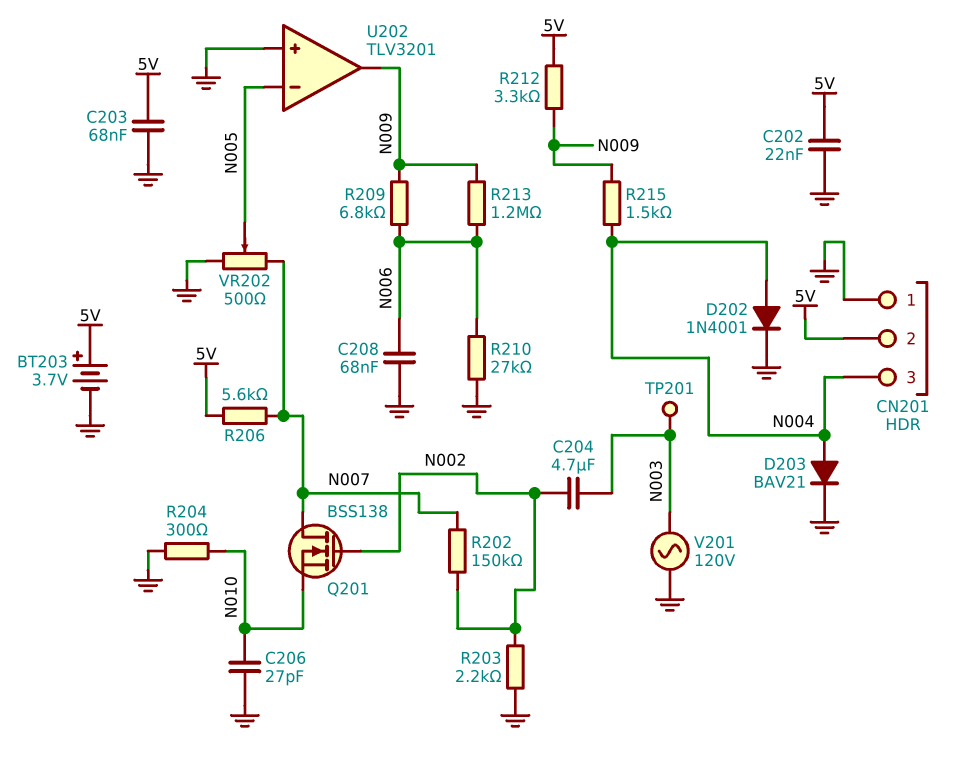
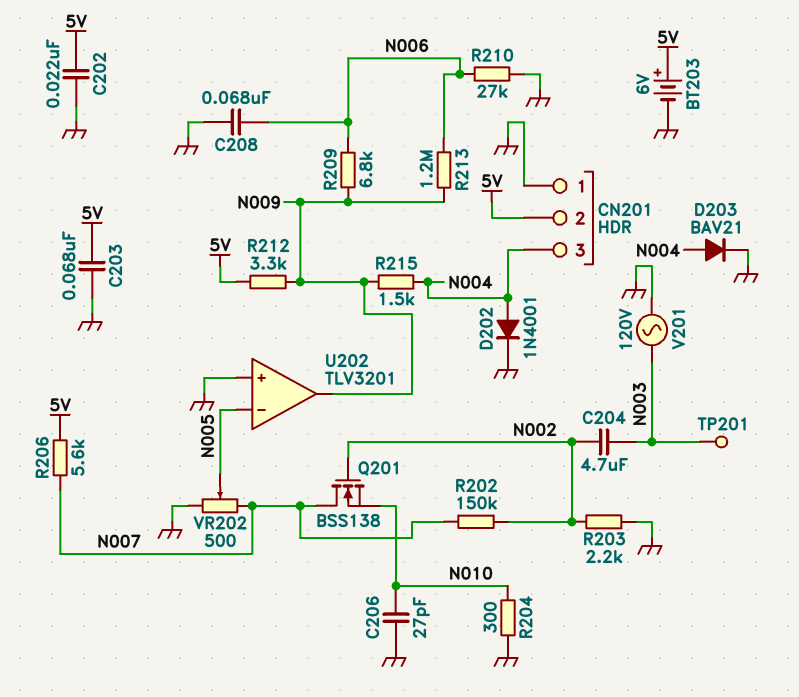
BT203: 3.7V (plus 5V, minus GND) -> 6V (plus 5V, minus GND)

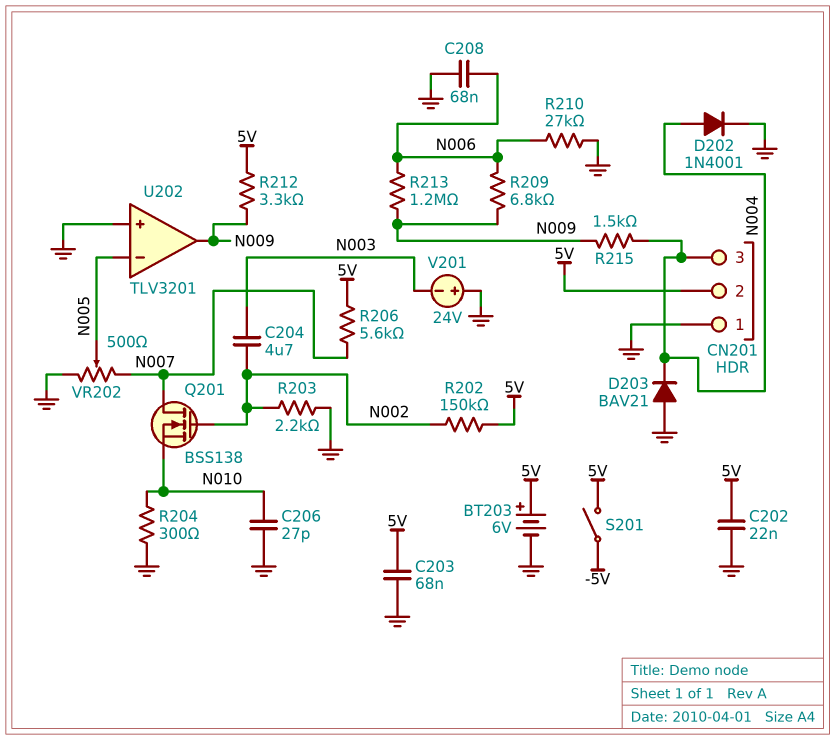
D203: diode BAV21 (A N004, K GND) -> diode BAV21 (A GND, K N004)
R202: 150k (N002, N007) -> 150k (5V, N002)
S201: none -> switch (-5V, 5V)
TP201: test point (N003) -> none
V201: AC 120V (GND, N003) -> 24V (plus GND, minus N003)

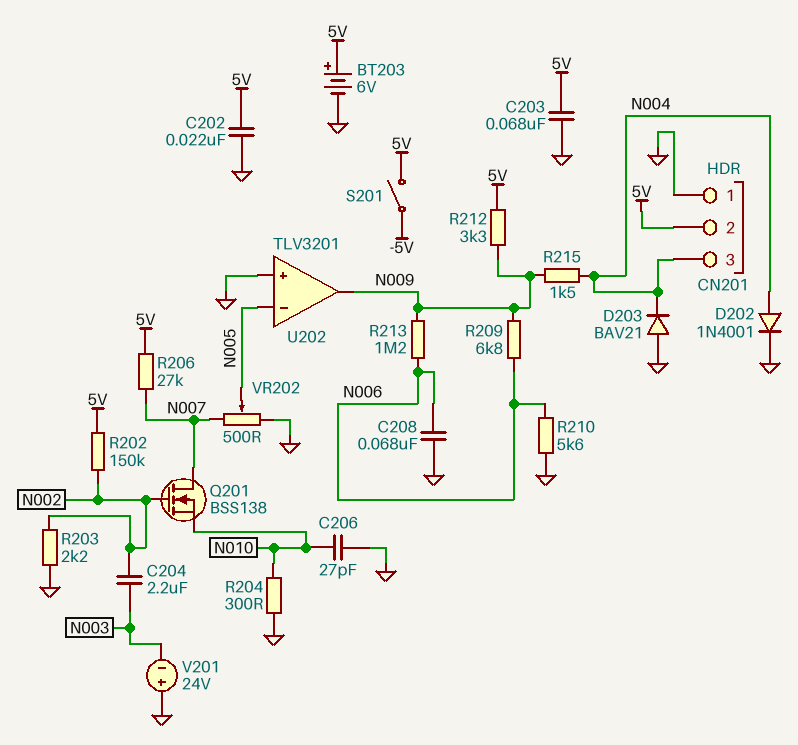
C204: 4.7uF (N002, N003) -> 2.2uF (N002, N003)
R206: 5.6k (5V, N007) -> 27k (5V, N007)
R210: 27k (GND, N006) -> 5.6k (GND, N006)

